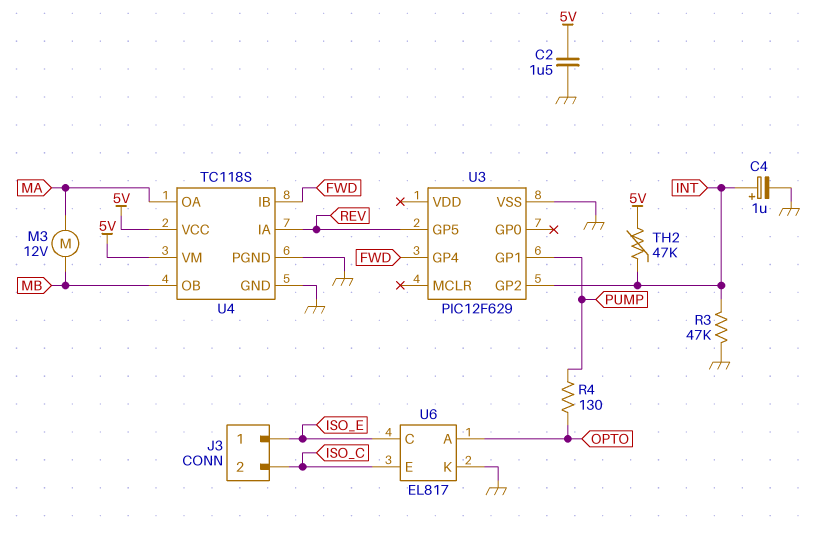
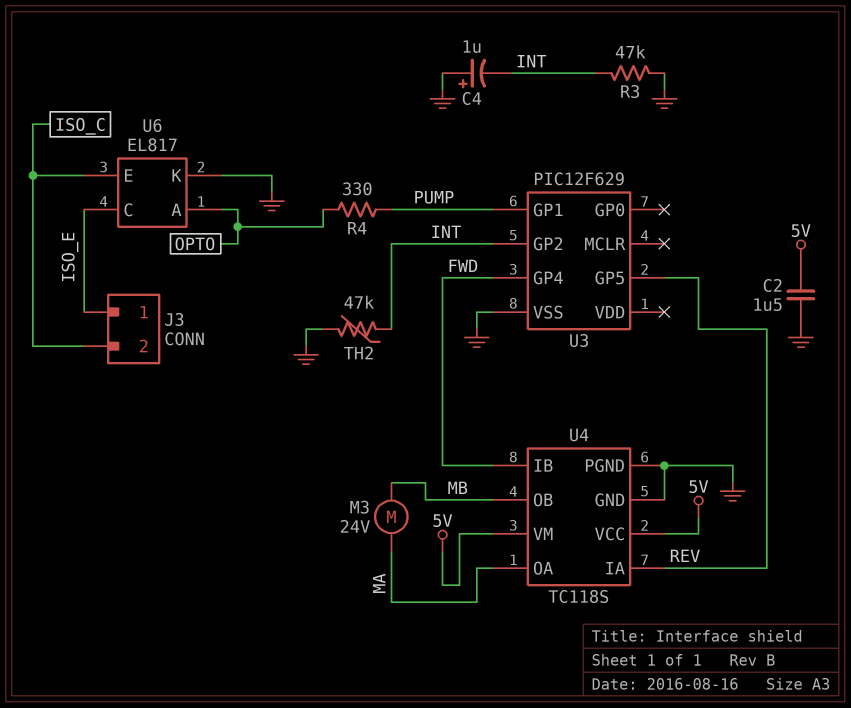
C4: 1uF (plus INT, minus GND) -> 1uF (plus GND, minus INT)
M3: motor 12V (MA, MB) -> motor 24V (MA, MB)
R4: 130 (OPTO, PUMP) -> 330 (OPTO, PUMP)
TH2: 47k (5V, INT) -> 47k (GND, INT)

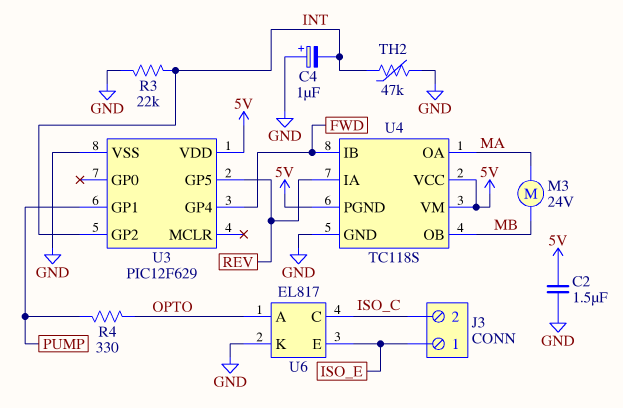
R3: 47k (GND, INT) -> 22k (GND, INT)
U3 pin VDD: none -> 5V
U4 pin PGND: GND -> 5V
U6 pin C: ISO_E -> ISO_C
U6 pin E: ISO_C -> ISO_E

